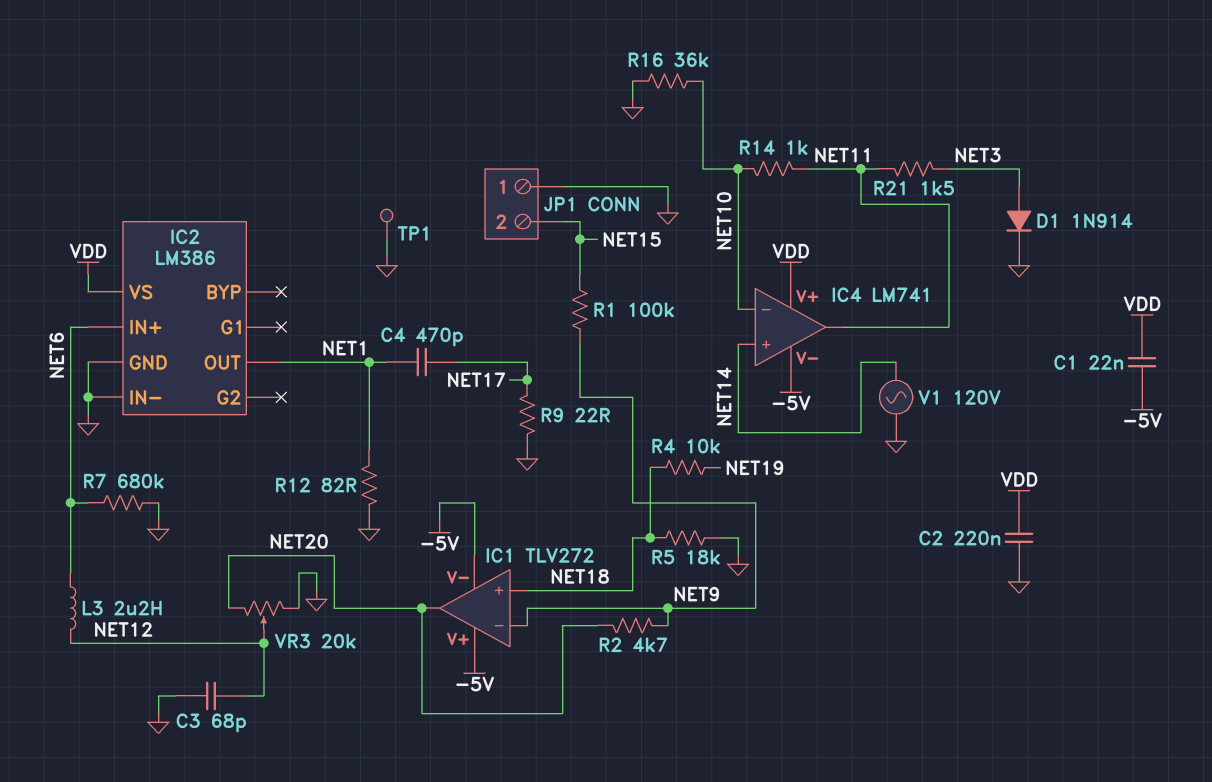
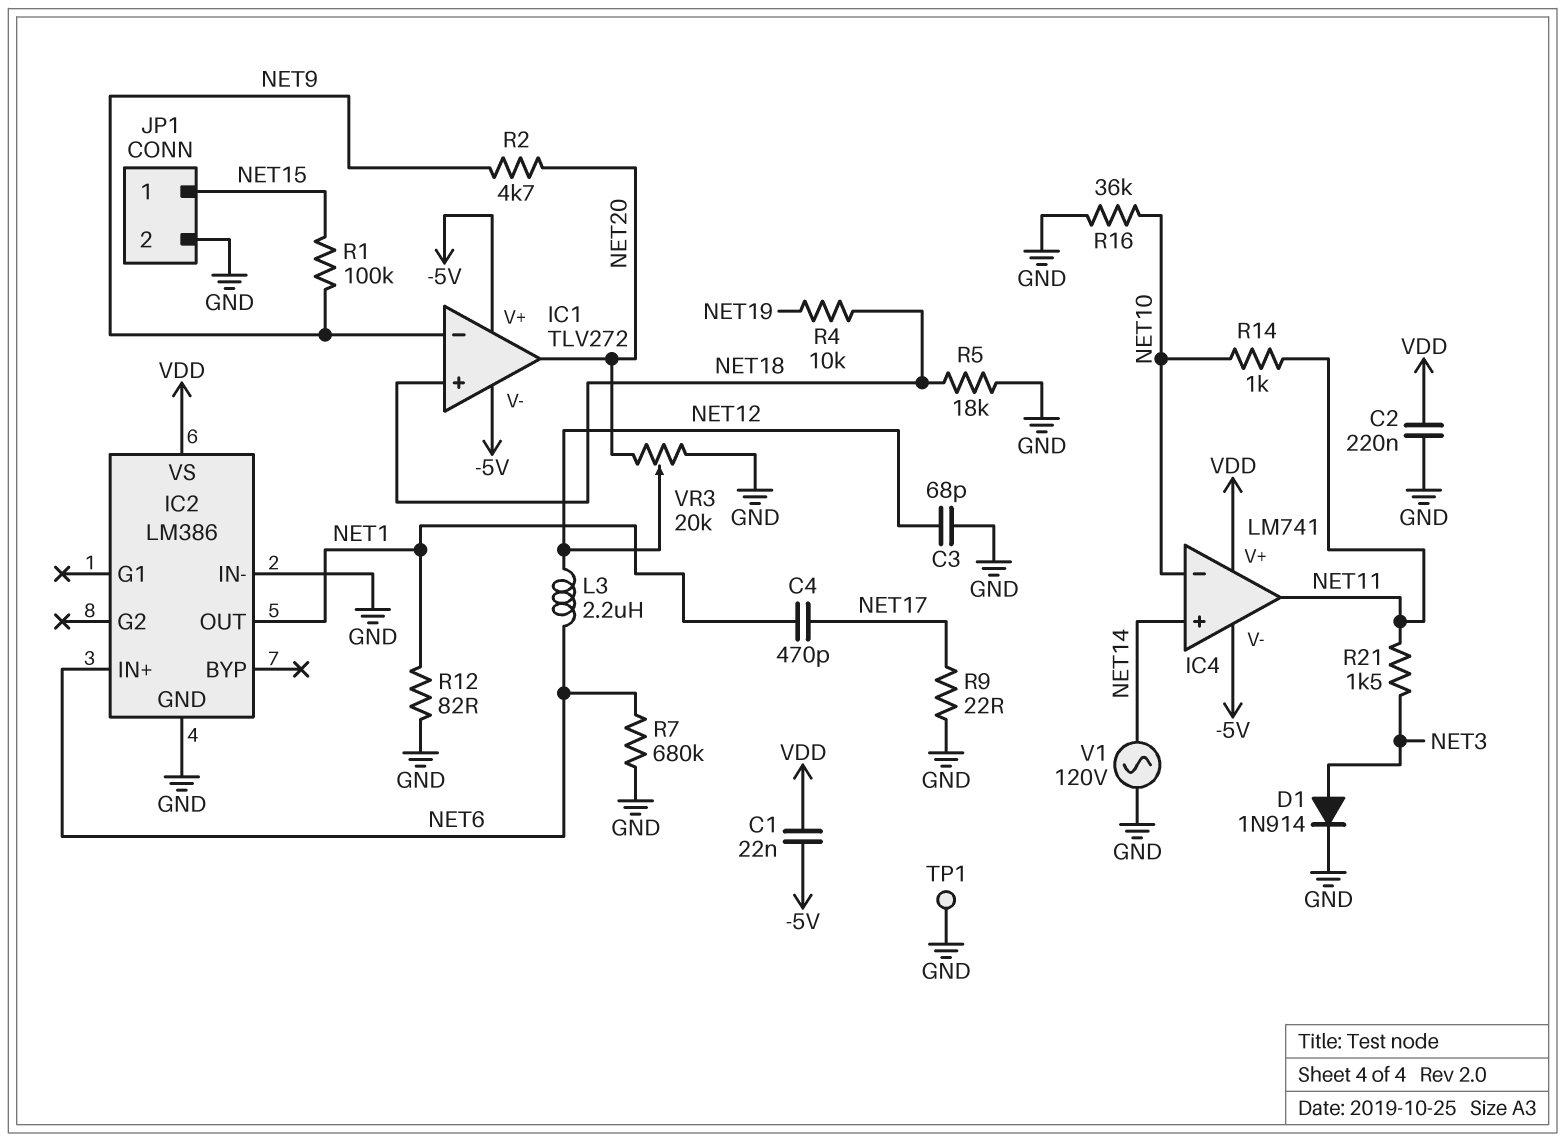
JP1 pin 1: GND -> NET15
JP1 pin 2: NET15 -> GND

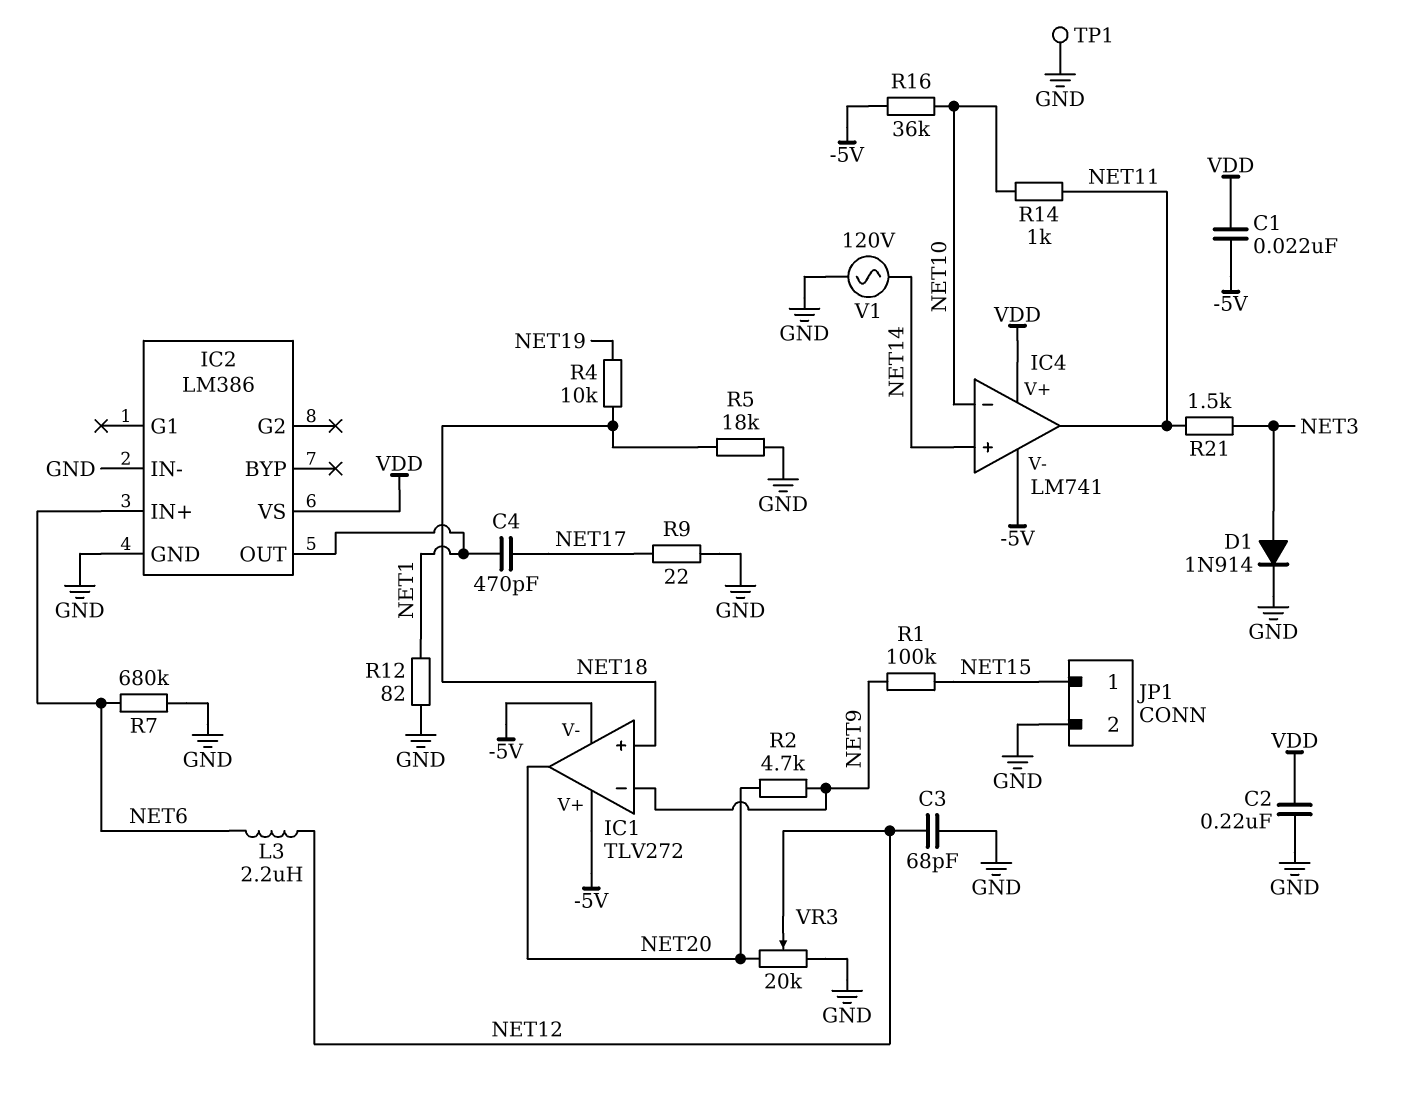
R16: 36k (GND, NET10) -> 36k (-5V, NET10)

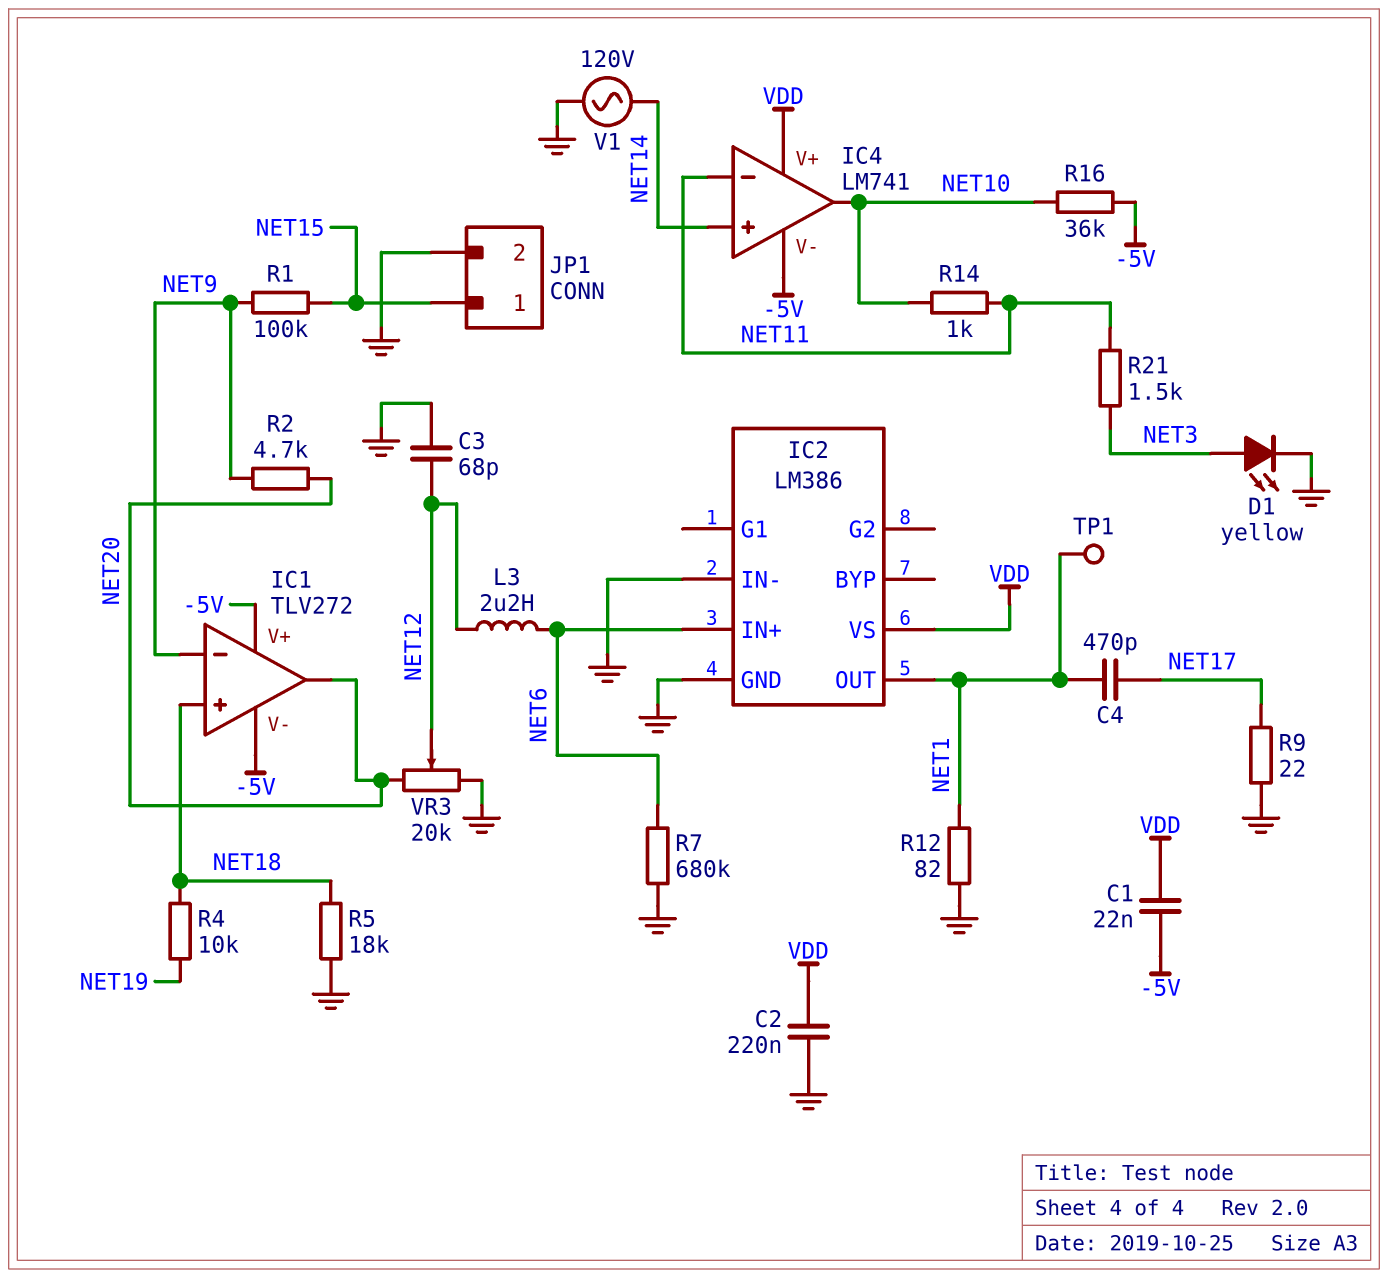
D1: diode 1N914 (A NET3, K GND) -> LED yellow (A NET3, K GND)
IC4 pin in-: NET10 -> NET11
IC4 pin out: NET11 -> NET10
TP1: test point (GND) -> test point (NET1)

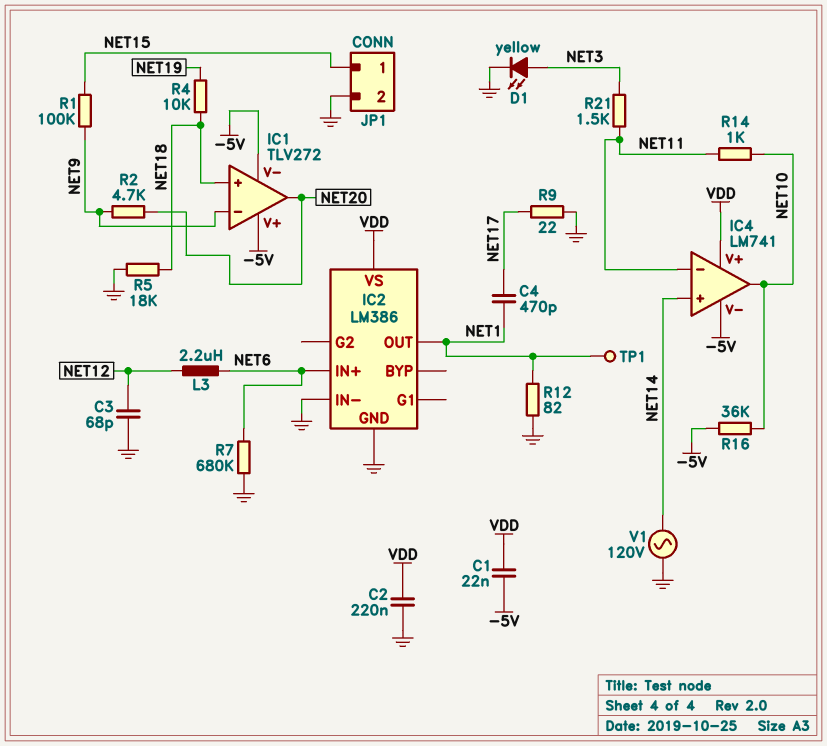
VR3: 20k (GND, NET20, wiper NET12) -> none

